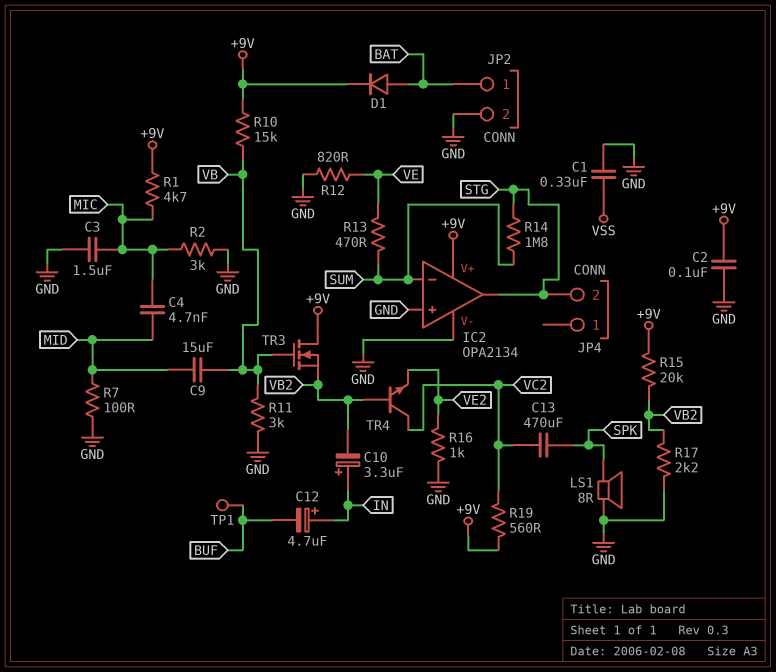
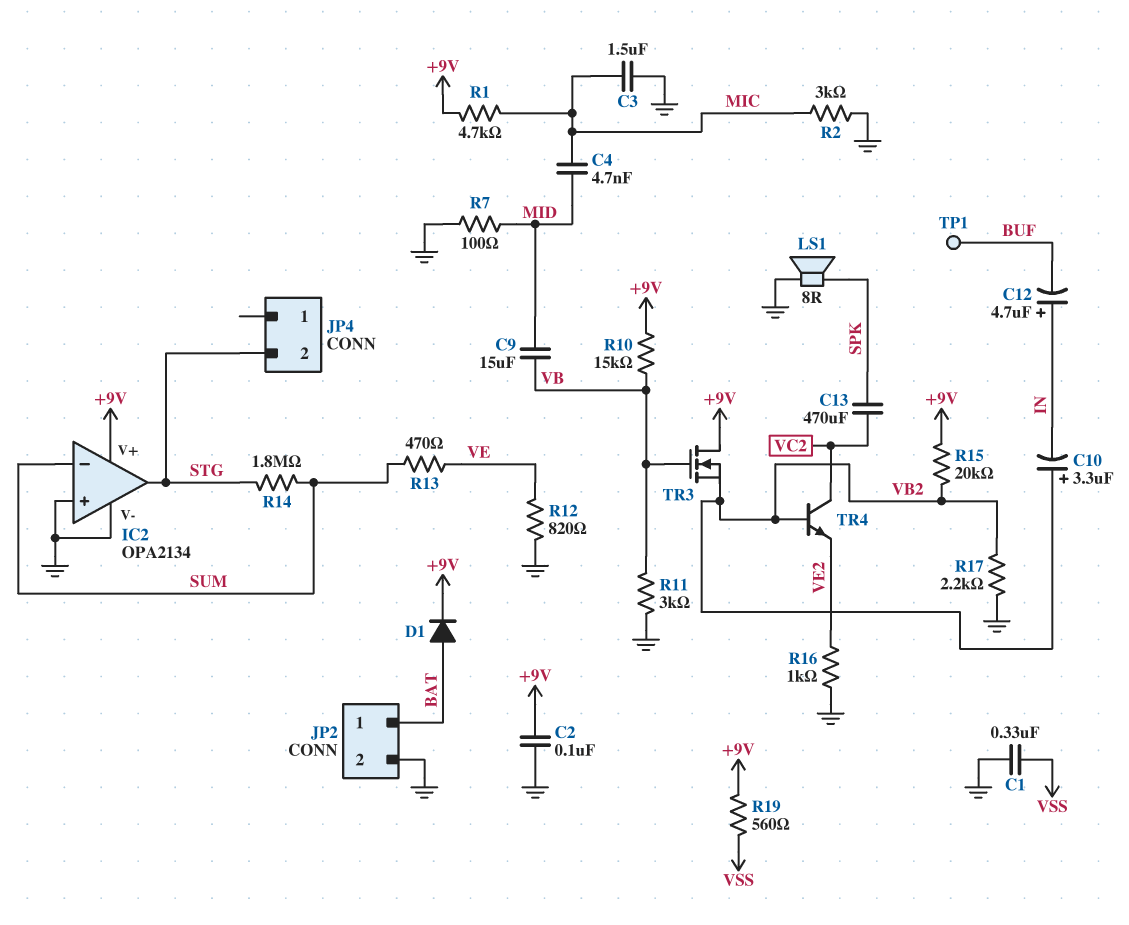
C10: 3.3uF (plus IN, minus VB2) -> 3.3uF (plus VB2, minus IN)
R19: 560 (+9V, VC2) -> 560 (+9V, VSS)

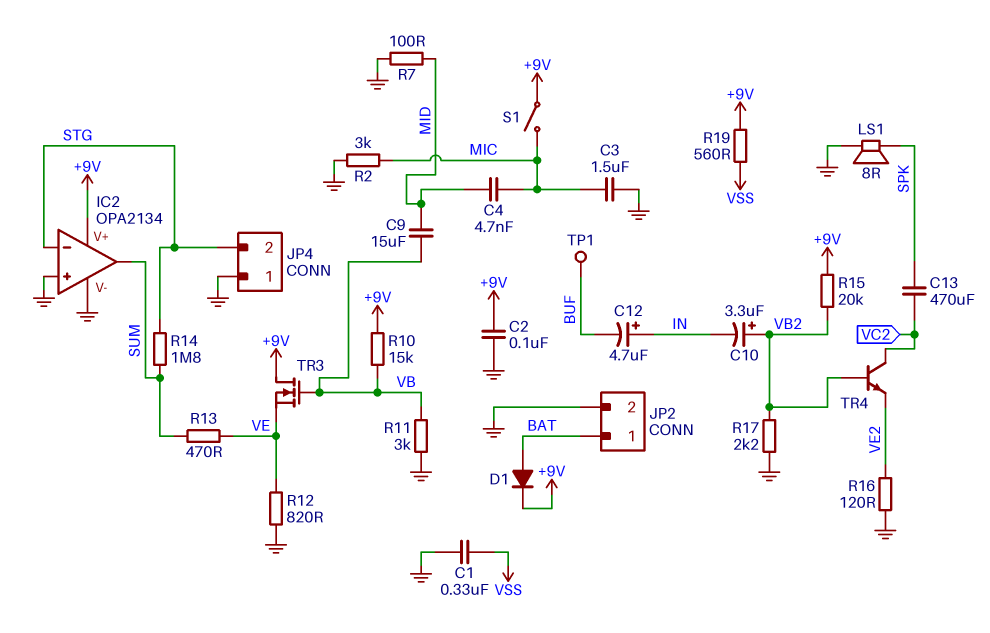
IC2 pin in-: SUM -> STG
IC2 pin out: STG -> SUM
JP4 pin 1: none -> GND
R1: 4.7k (+9V, MIC) -> none
R16: 1k (GND, VE2) -> 120 (GND, VE2)
S1: none -> switch (+9V, MIC)
TR3: NMOS (G VB, D +9V, S VB2) -> NMOS (G VB, D +9V, S VE)

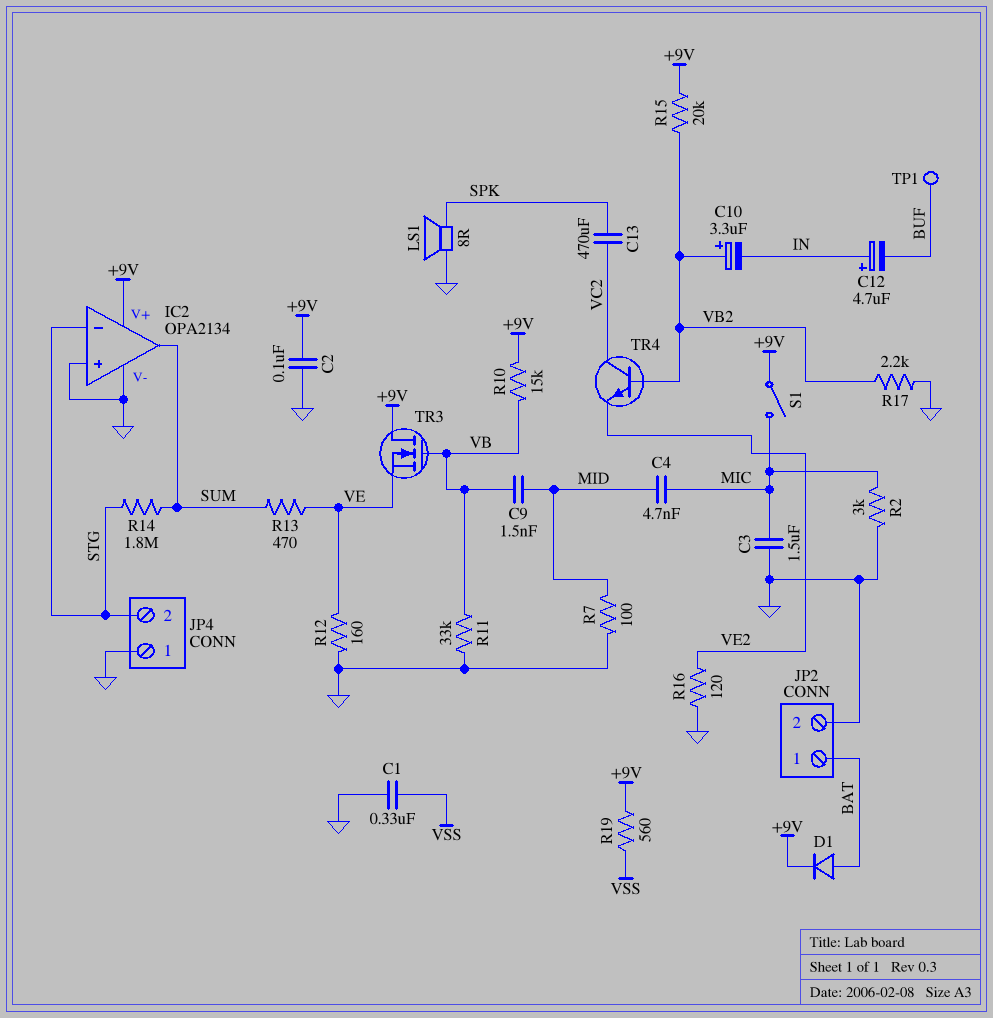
C9: 15uF (MID, VB) -> 1.5nF (MID, VB)
R11: 3k (GND, VB) -> 33k (GND, VB)
R12: 820 (GND, VE) -> 160 (GND, VE)

